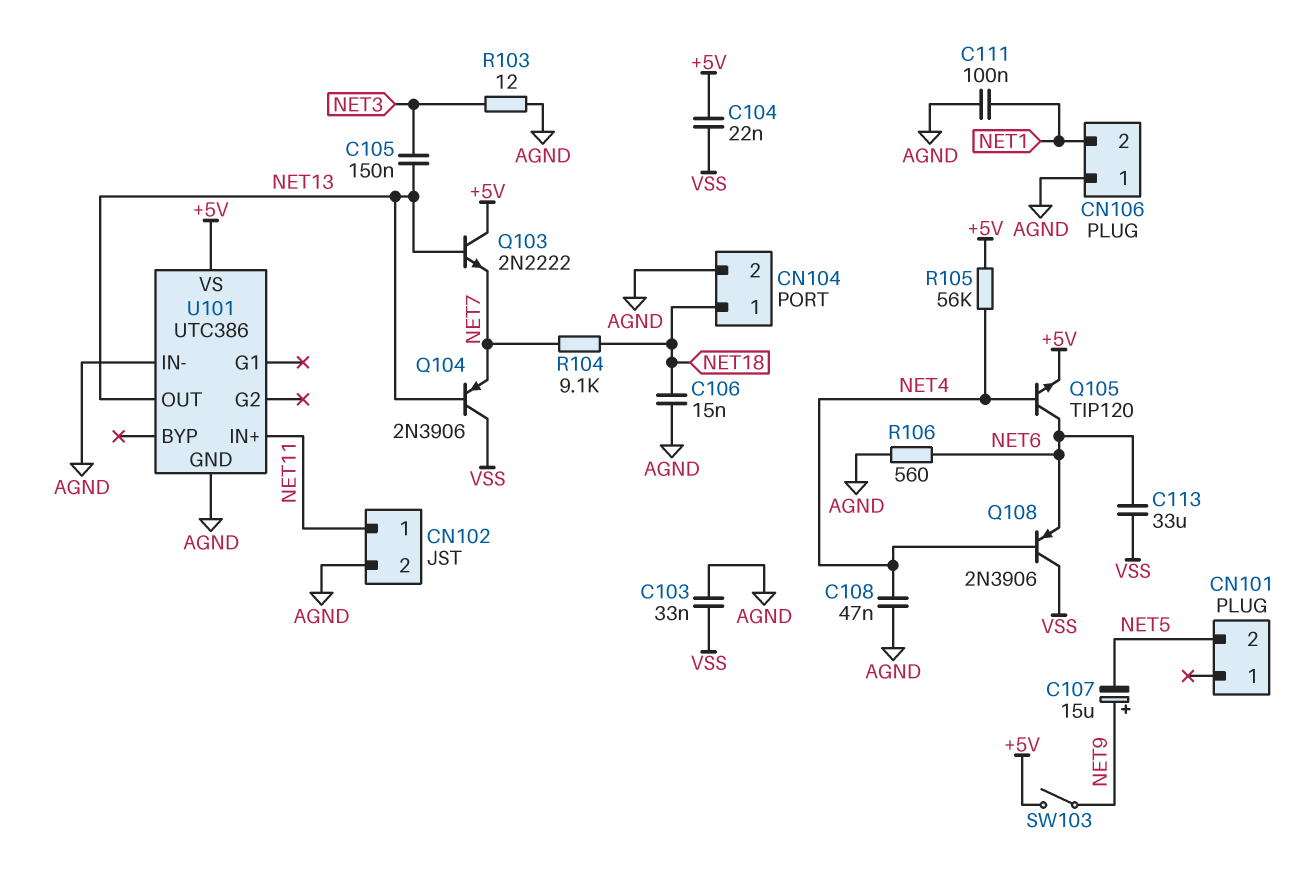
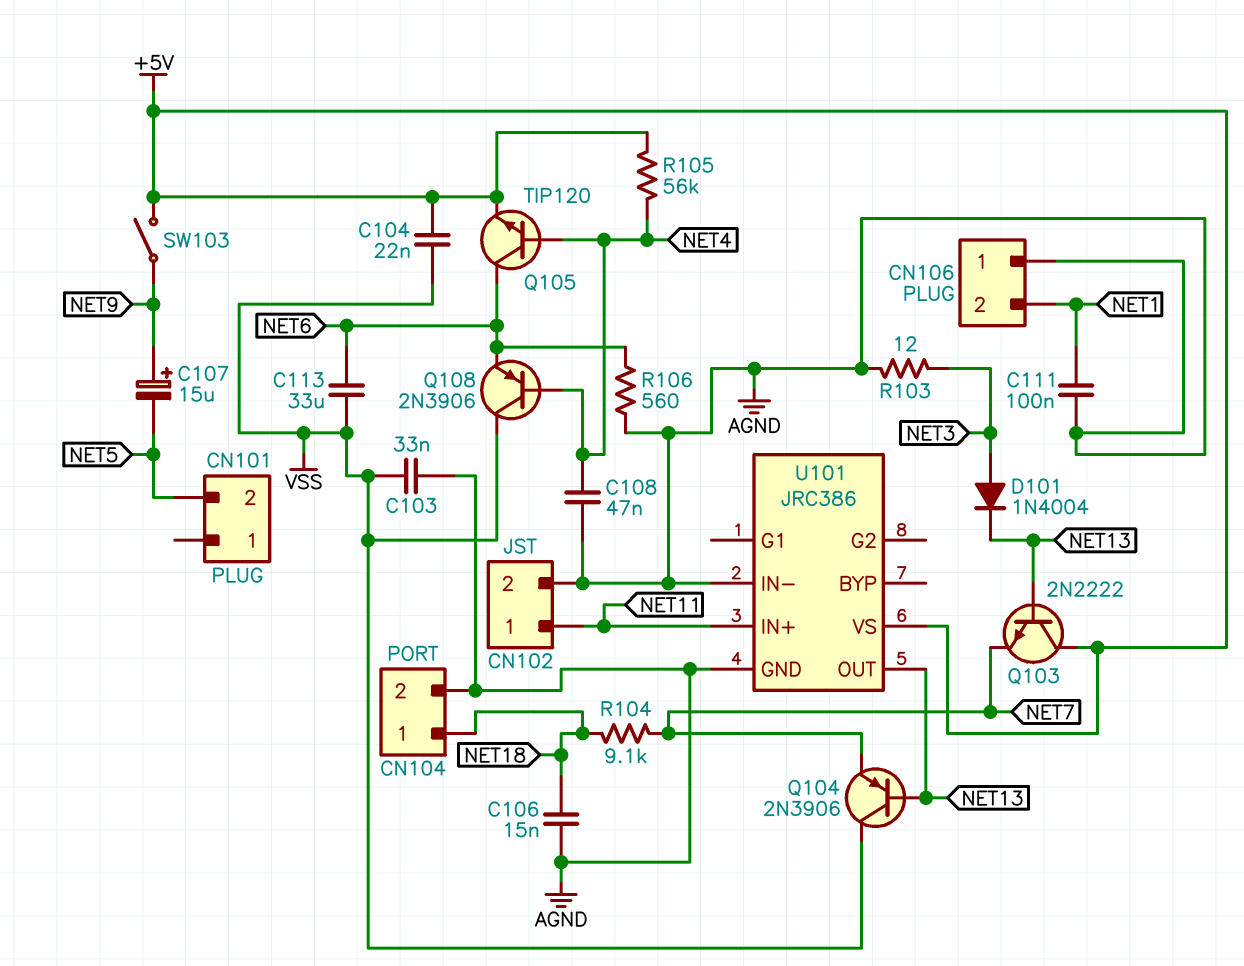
C105: 150nF (NET3, NET13) -> none
D101: none -> diode 1N4004 (A NET3, K NET13)
U101: UTC386 -> JRC386

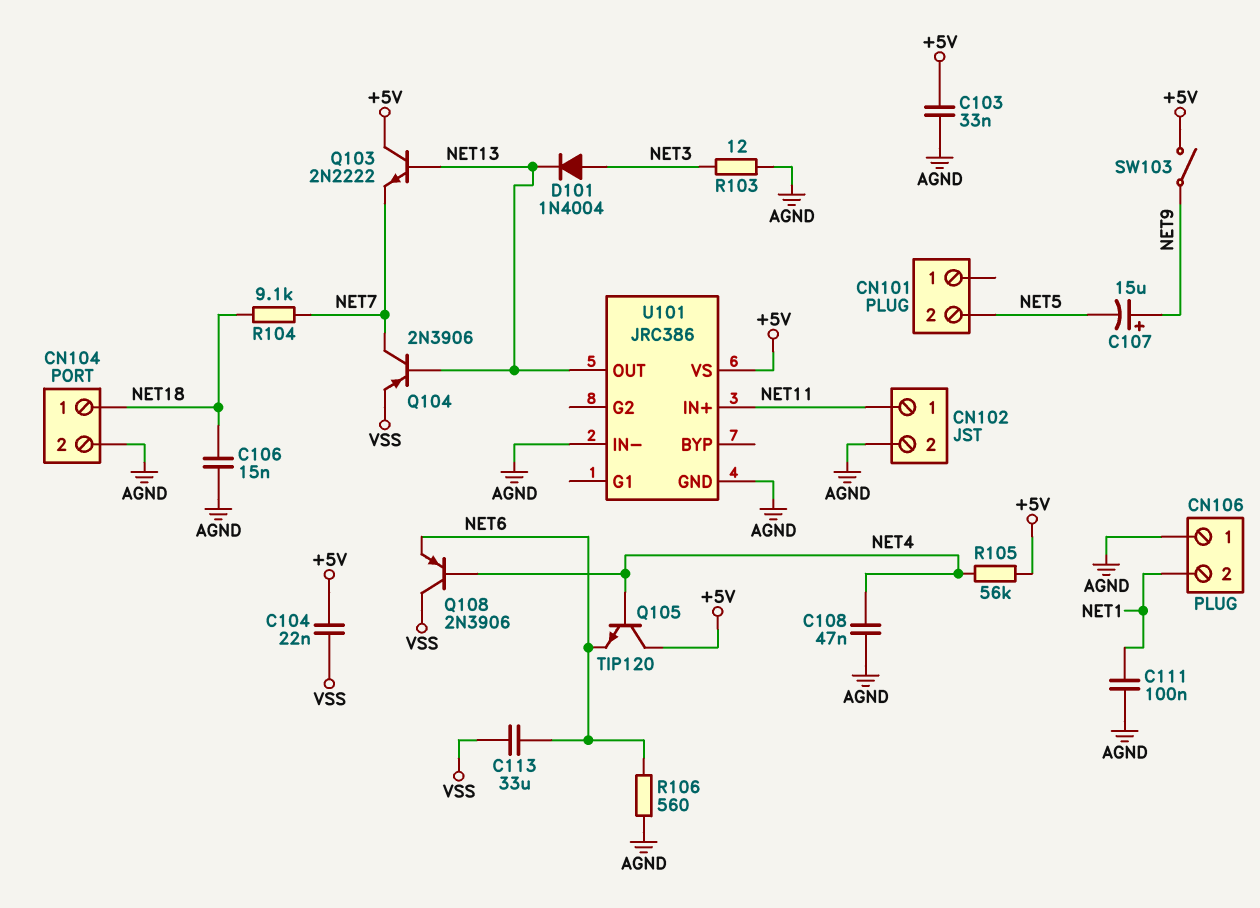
C103: 33nF (AGND, VSS) -> 33nF (+5V, AGND)
Q104: PNP 2N3906 (B NET13, C VSS, E NET7) -> PNP 2N3906 (B NET13, C NET7, E VSS)
Q105: NPN TIP120 (B NET4, C NET6, E +5V) -> NPN TIP120 (B NET4, C +5V, E NET6)

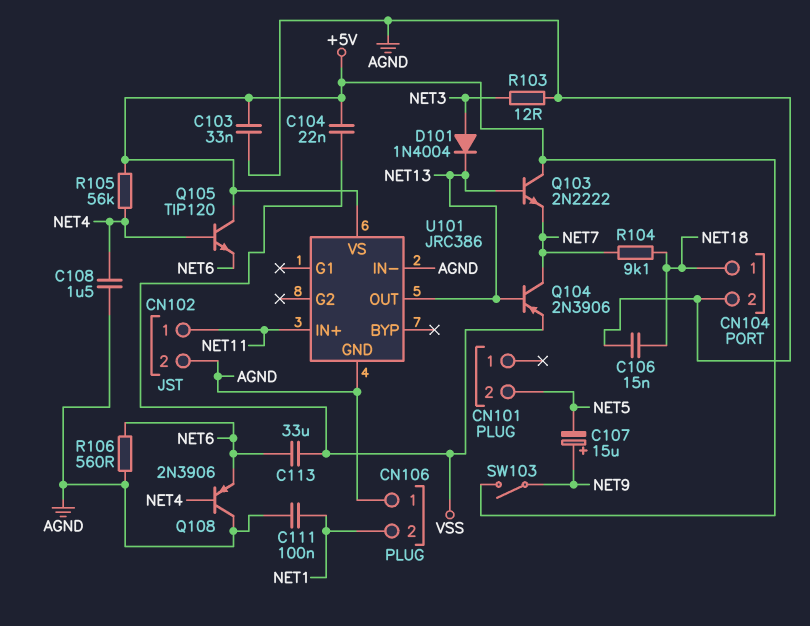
C108: 47nF (AGND, NET4) -> 1.5uF (AGND, NET4)
Q108: PNP 2N3906 (B NET4, C VSS, E NET6) -> PNP 2N3906 (B NET4, C AGND, E NET6)

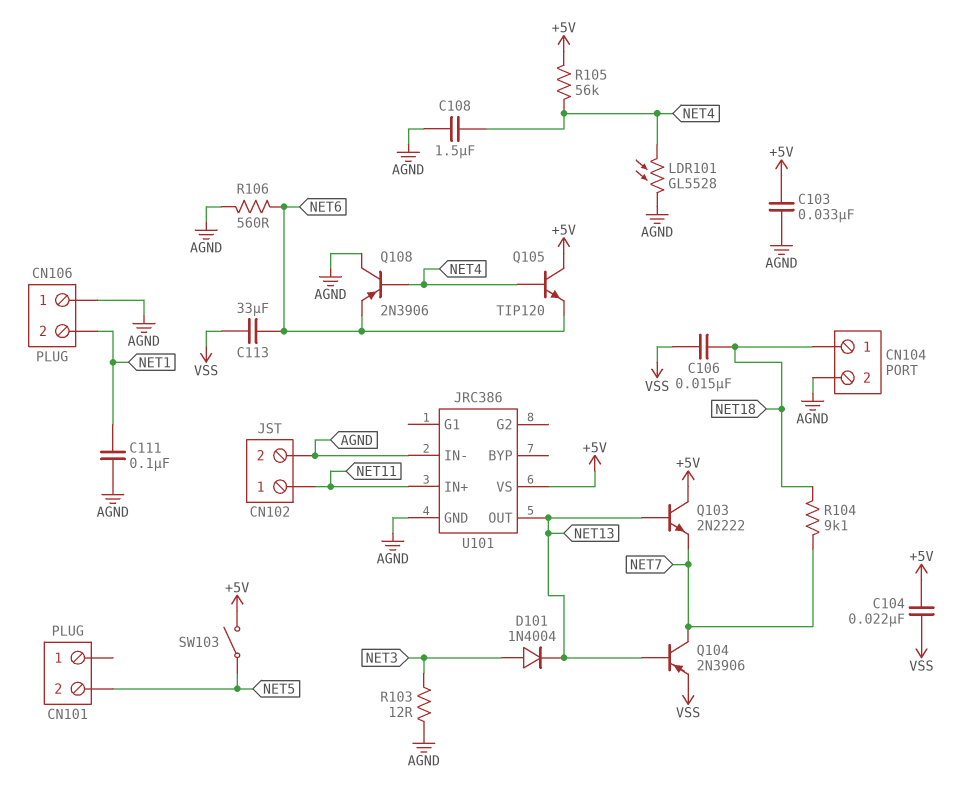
C106: 15nF (AGND, NET18) -> 15nF (NET18, VSS)
C107: 15uF (plus NET9, minus NET5) -> none
LDR101: none -> GL5528 (AGND, NET4)
SW103: switch (+5V, NET9) -> switch (+5V, NET5)

